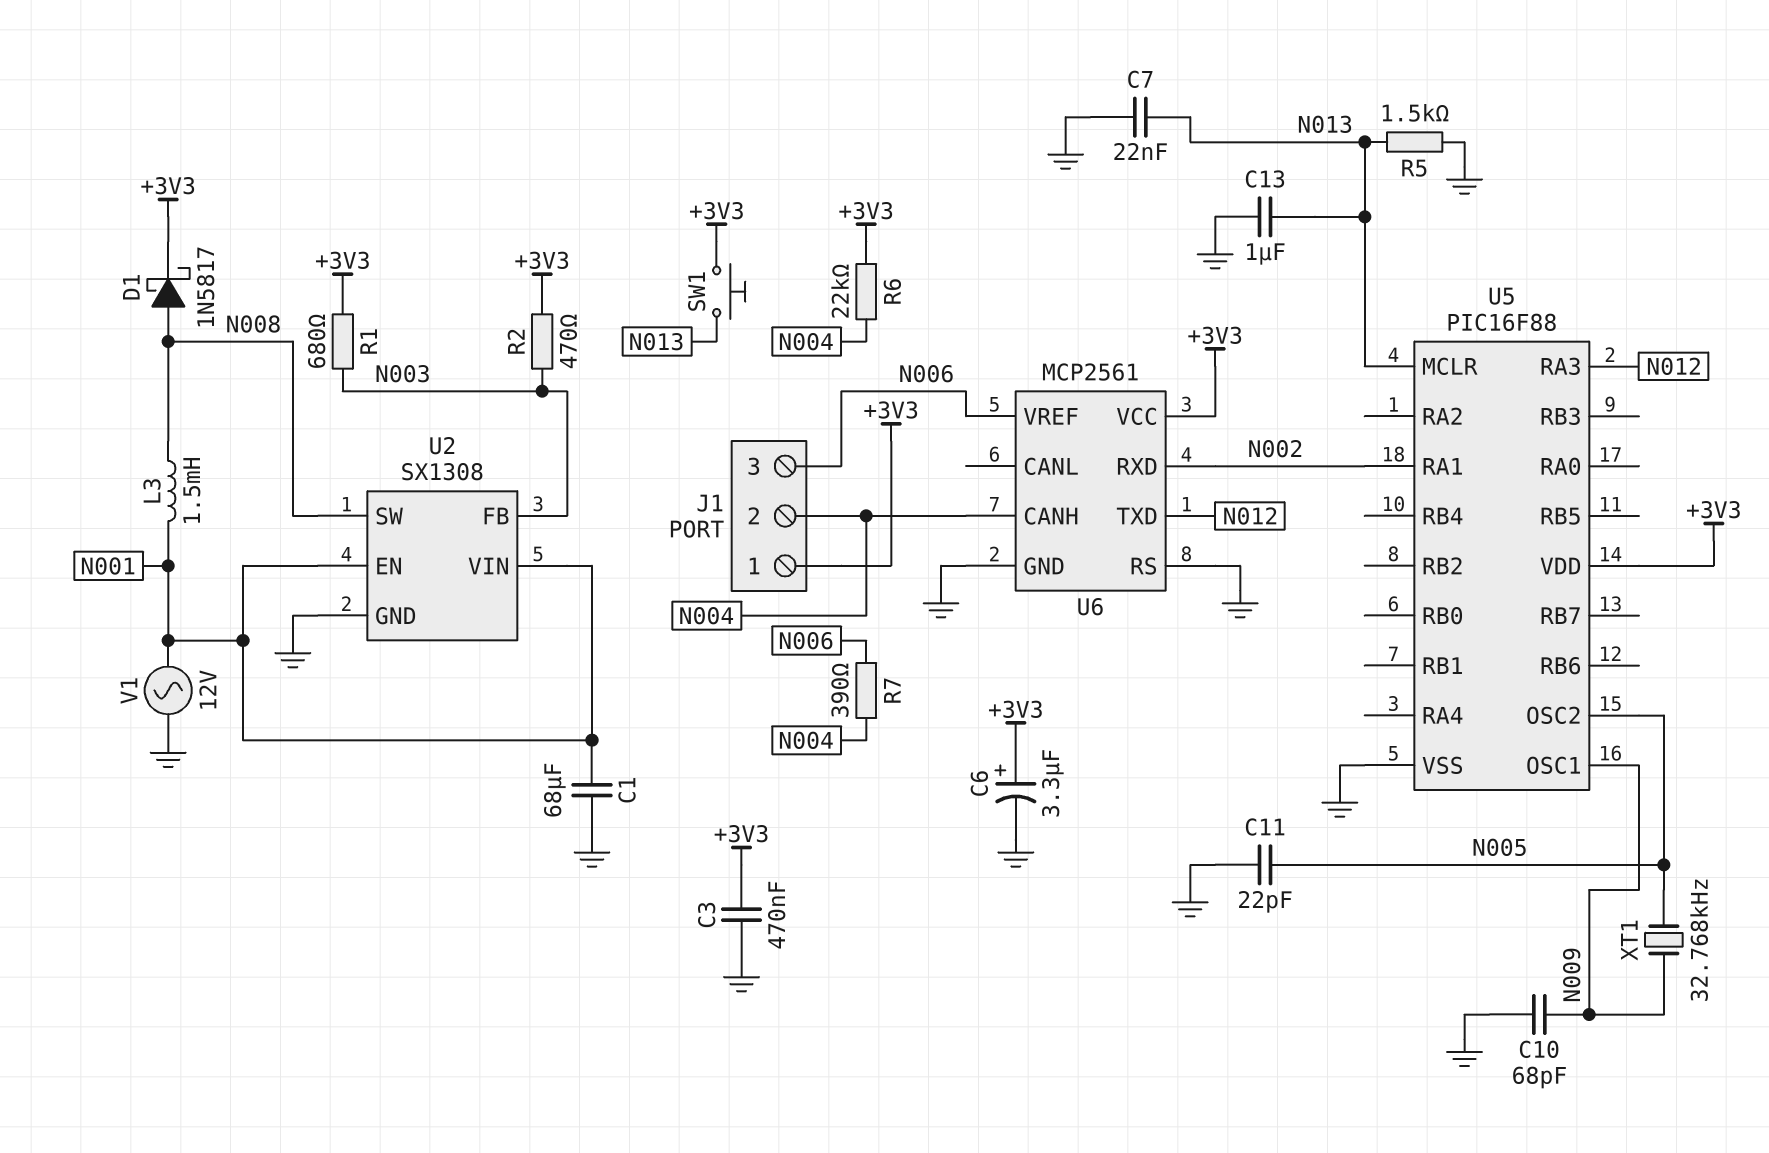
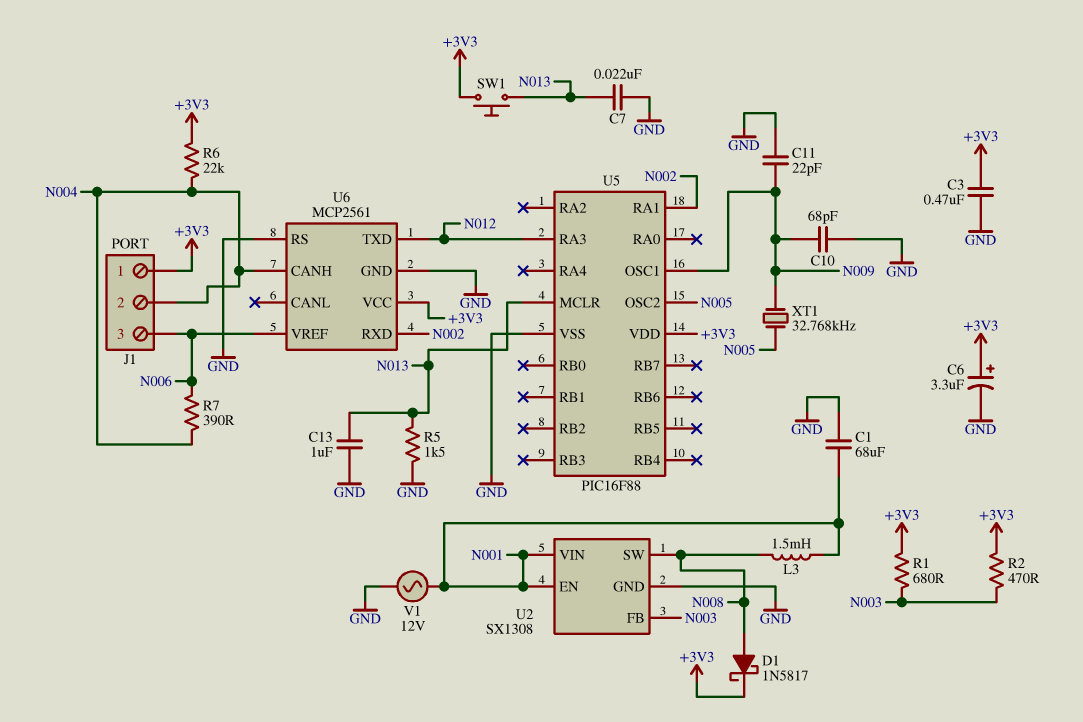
C11: 22pF (GND, N005) -> 22pF (GND, N009)

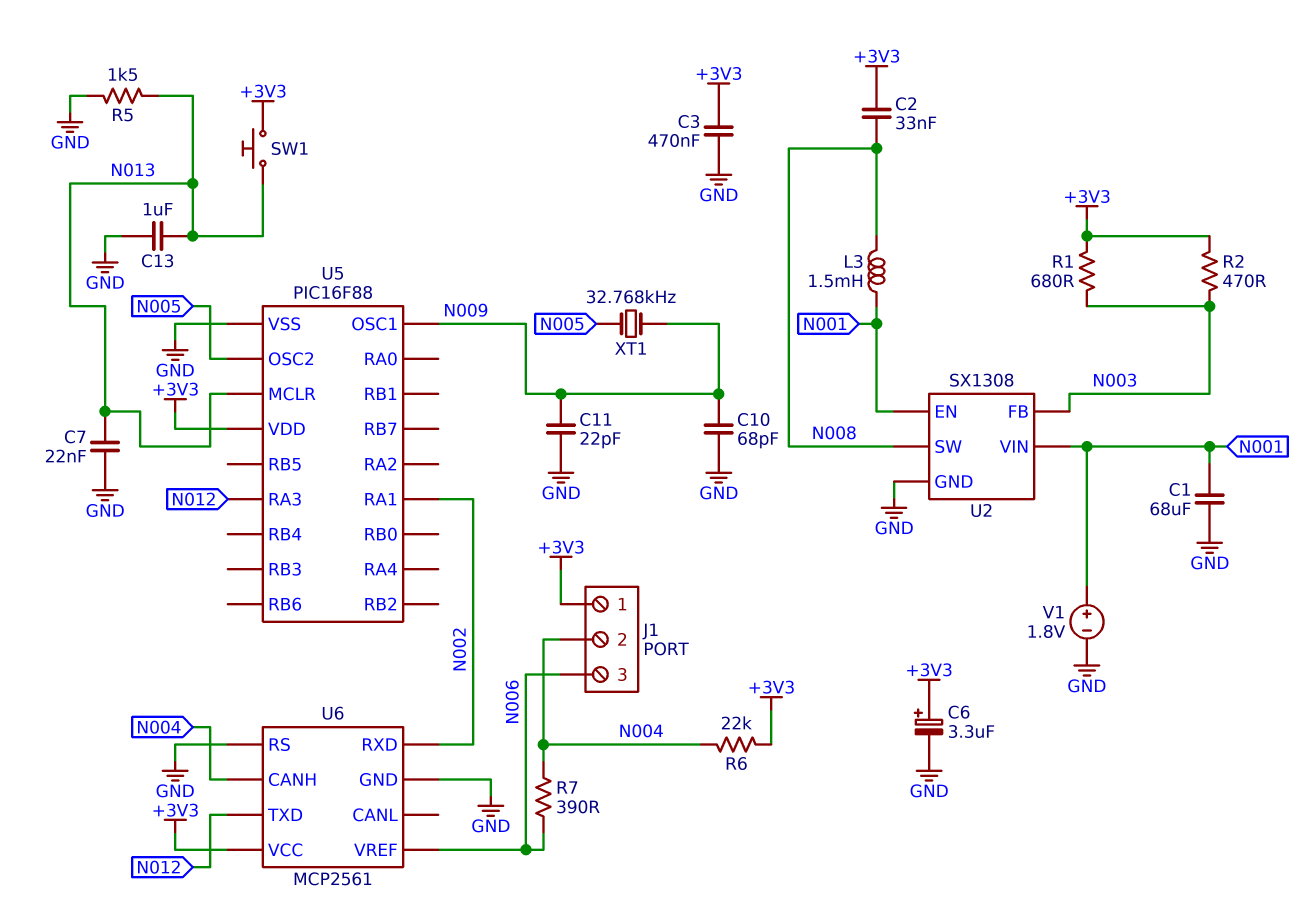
C2: none -> 33nF (+3V3, N008)
D1: schottky 1N5817 (A N008, K +3V3) -> none
V1: AC 12V (GND, N001) -> 1.8V (plus N001, minus GND)

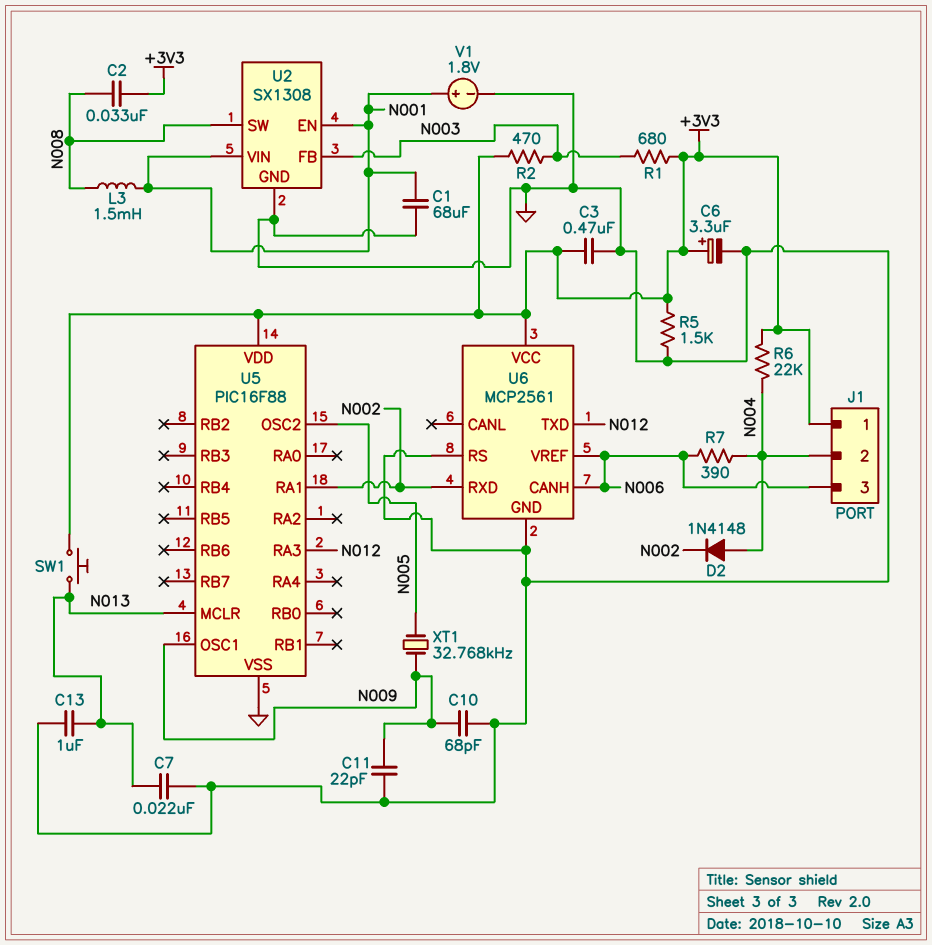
D2: none -> diode 1N4148 (A N004, K N002)
R5: 1.5k (GND, N013) -> 1.5k (+3V3, GND)
U6 pin CANH: N004 -> N006

